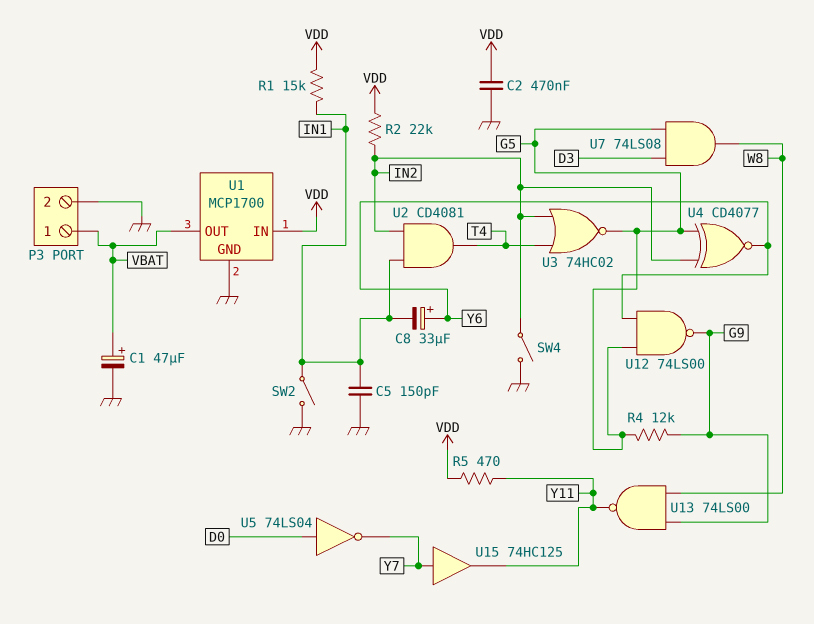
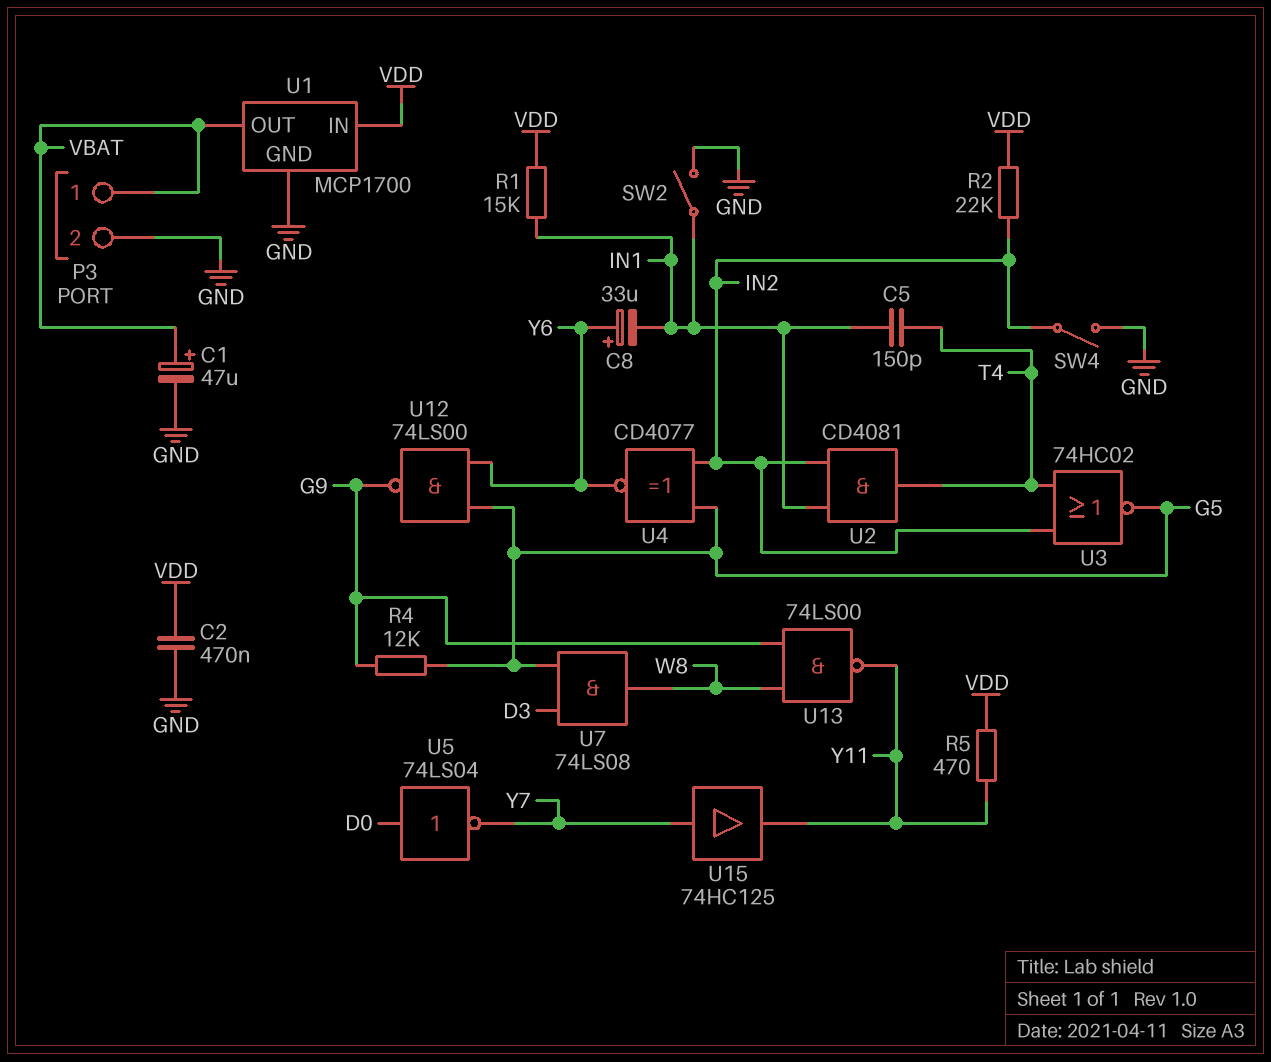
C5: 150pF (GND, IN1) -> 150pF (IN1, T4)

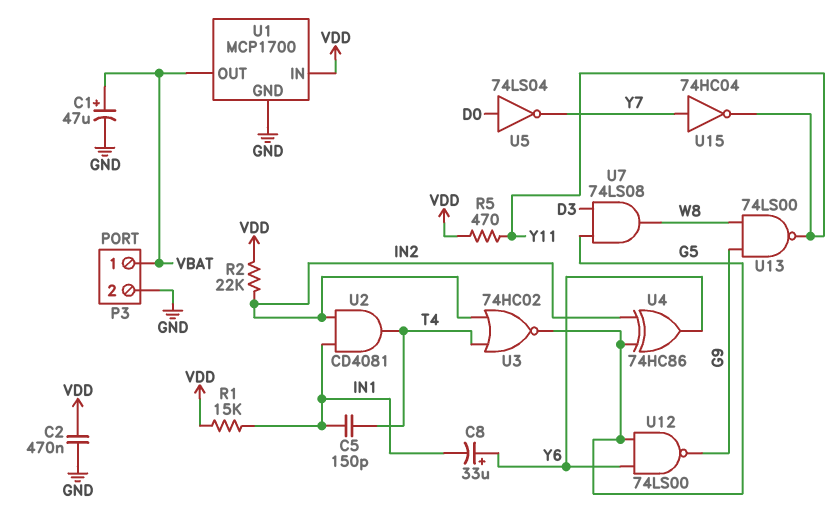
R4: 12k (G5, G9) -> none
SW2: switch (GND, IN1) -> none
SW4: switch (GND, IN2) -> none
U4: XNOR CD4077 (in G5, in IN2, out Y6) -> XOR 74HC86 (in G5, in IN2, out Y6)
U15: buffer 74HC125 (in Y7, out Y11) -> NOT 74HC04 (in Y7, out Y11)

